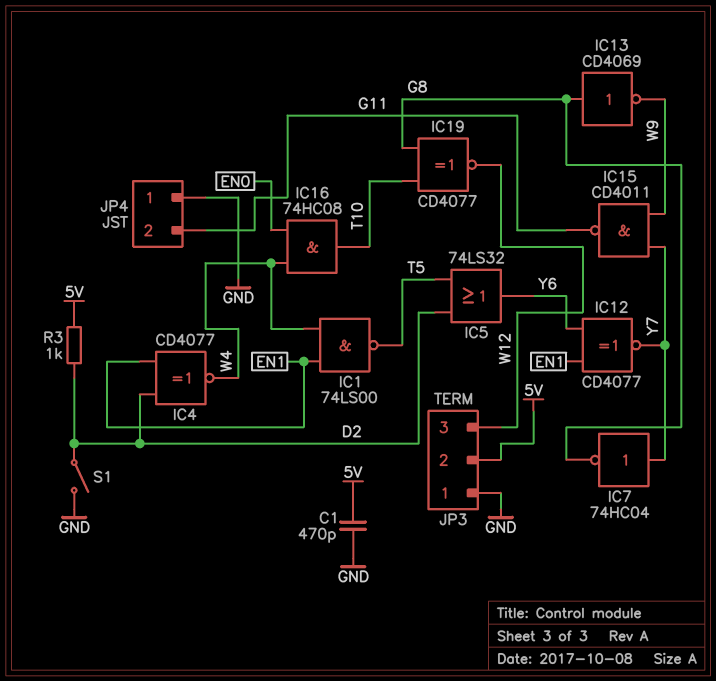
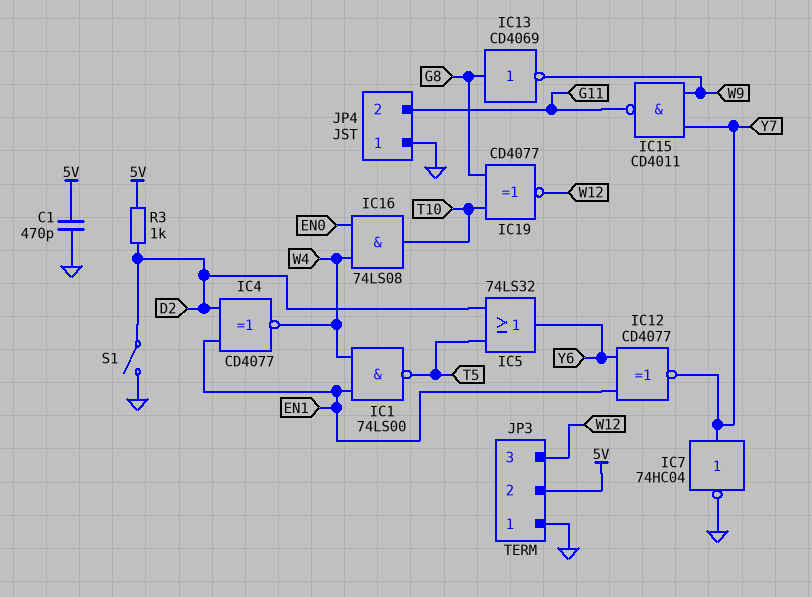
IC7: NOT 74HC04 (in Y7, out G8) -> NOT 74HC04 (in Y7, out GND)
IC16: AND 74HC08 (in EN0, in W4, out T10) -> AND 74LS08 (in EN0, in W4, out T10)

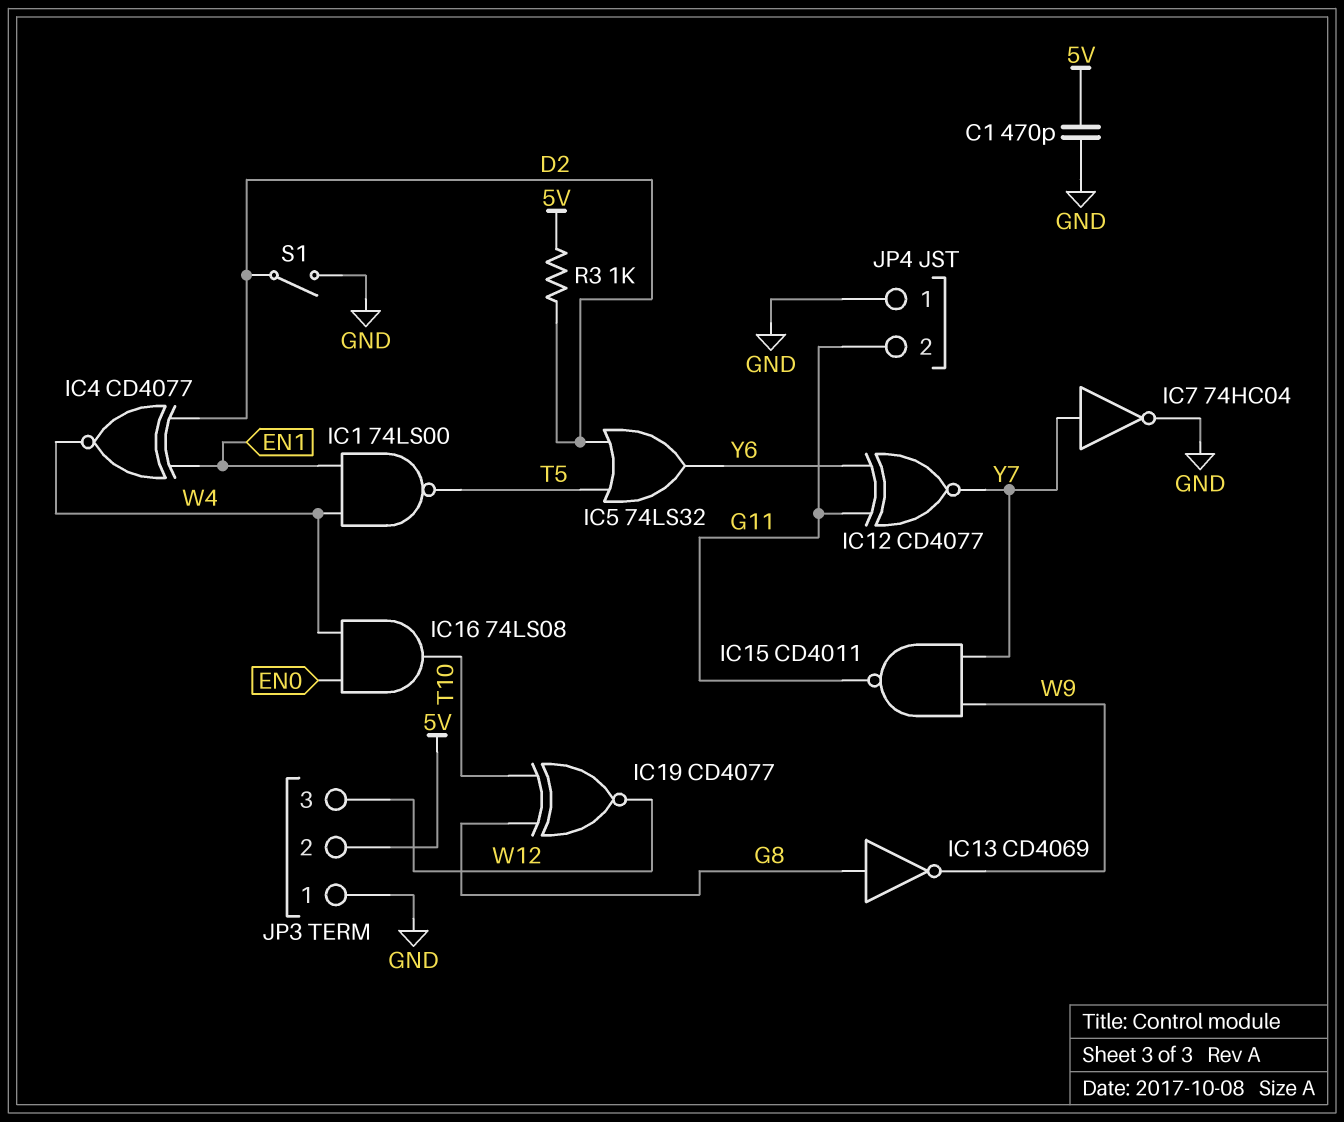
IC12: XNOR CD4077 (in EN1, in Y6, out Y7) -> XNOR CD4077 (in G11, in Y6, out Y7)

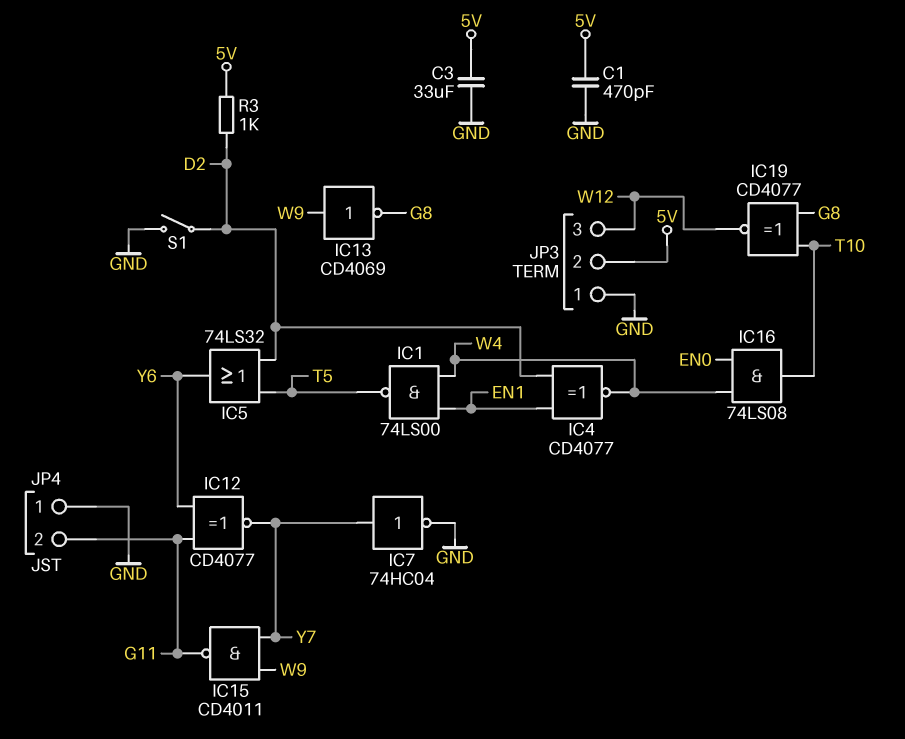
C3: none -> 33uF (5V, GND)
IC13: NOT CD4069 (in G8, out W9) -> NOT CD4069 (in W9, out G8)

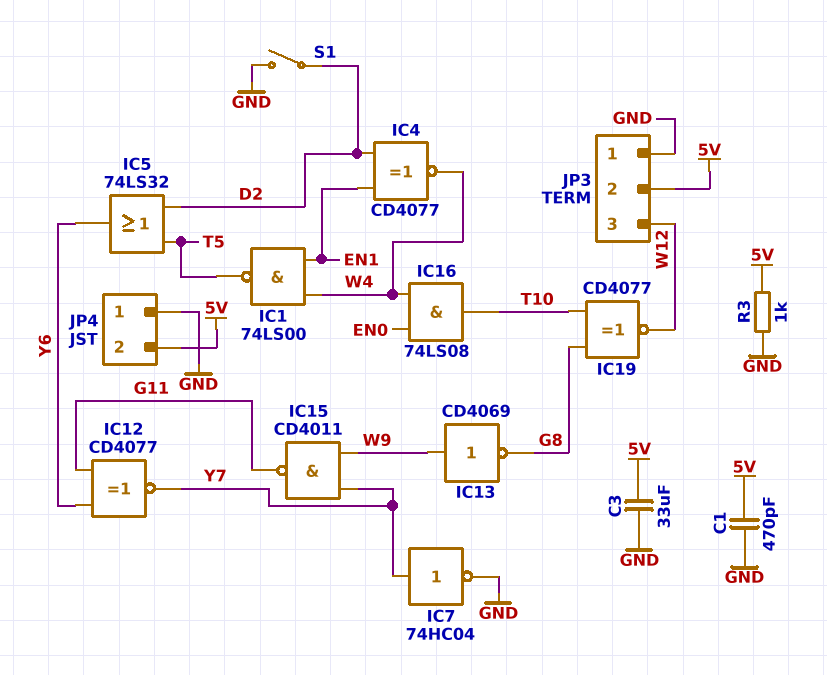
JP4 pin 2: G11 -> 5V
R3: 1k (5V, D2) -> 1k (5V, GND)

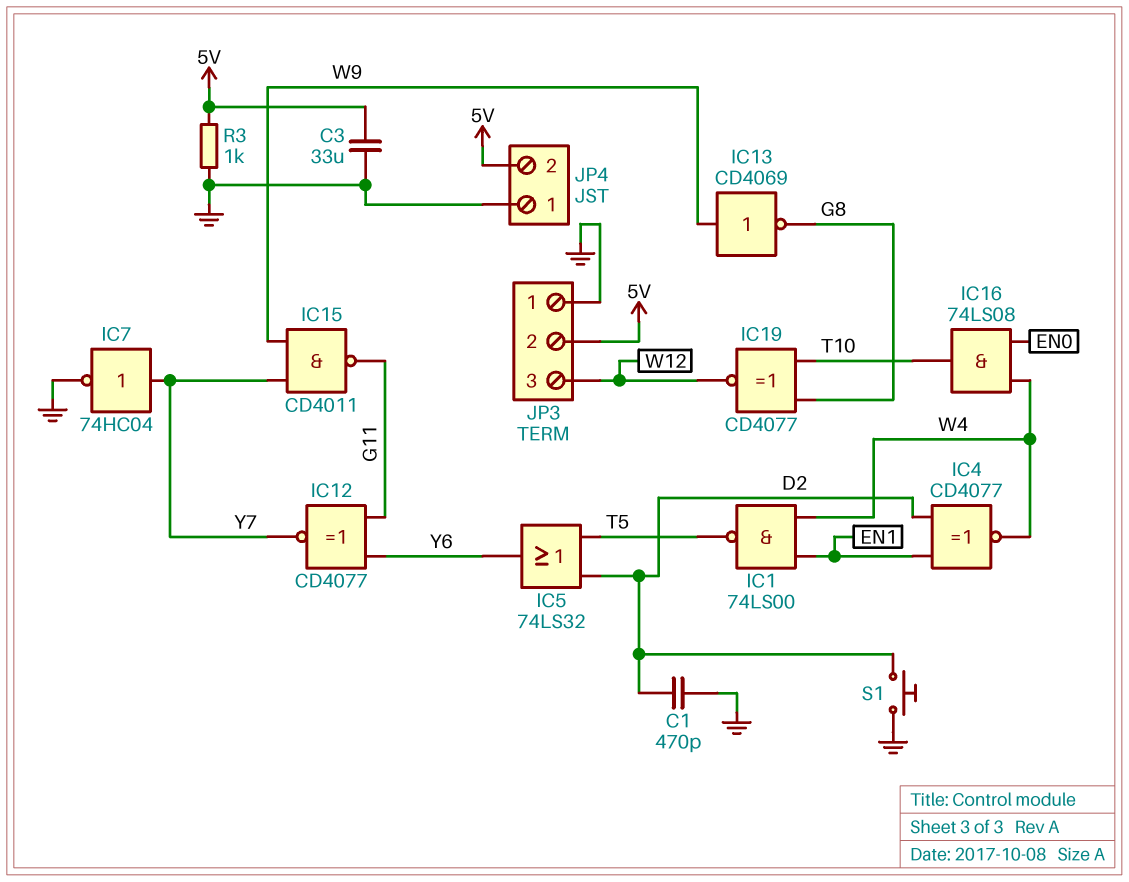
C1: 470pF (5V, GND) -> 470pF (D2, GND)
S1: switch (D2, GND) -> button (D2, GND)

